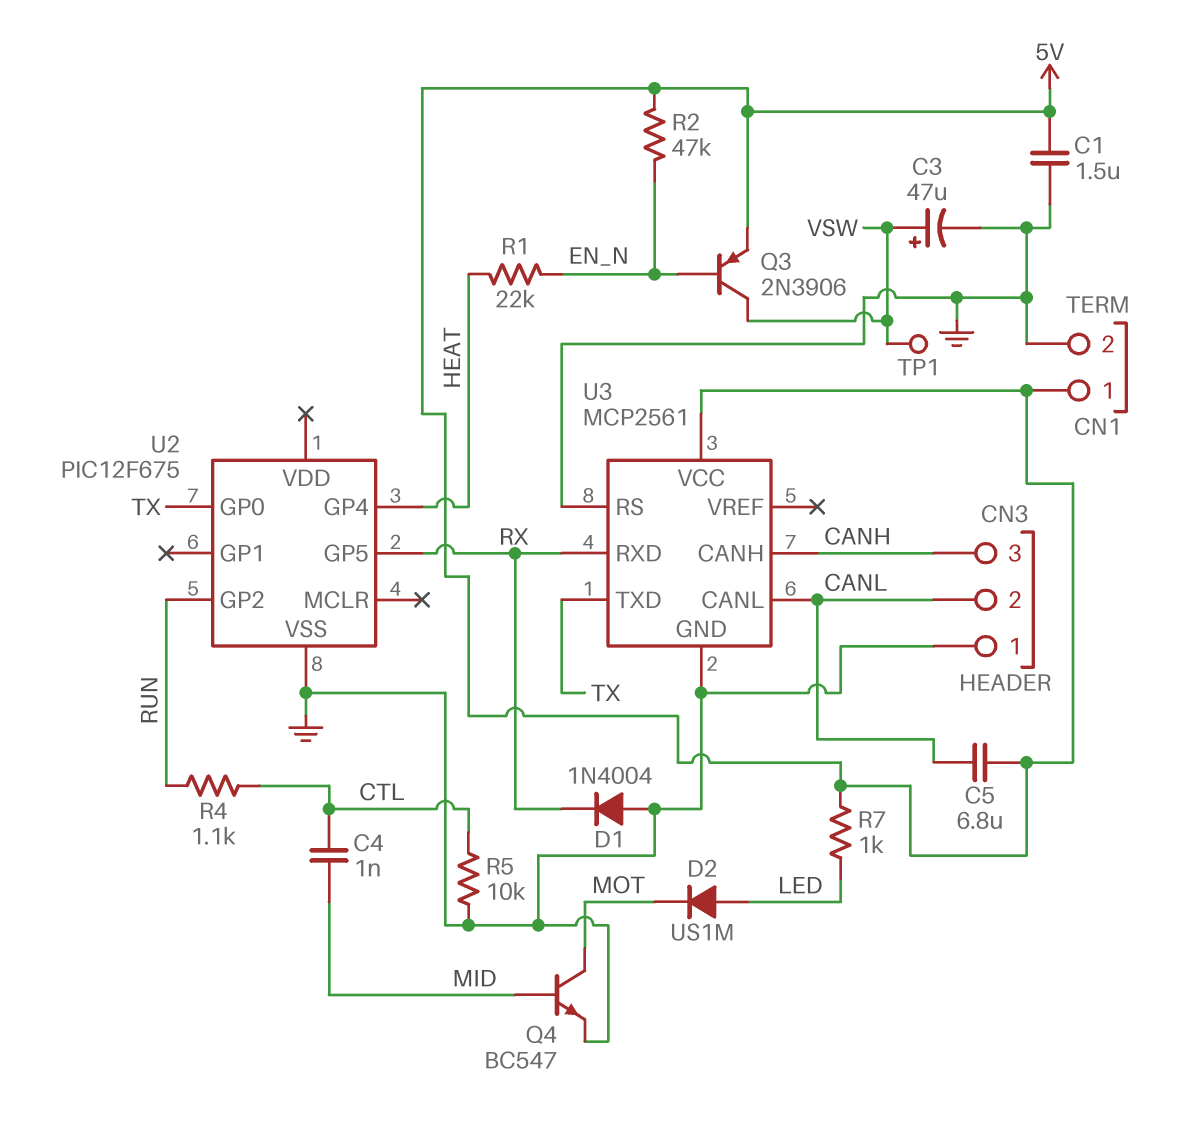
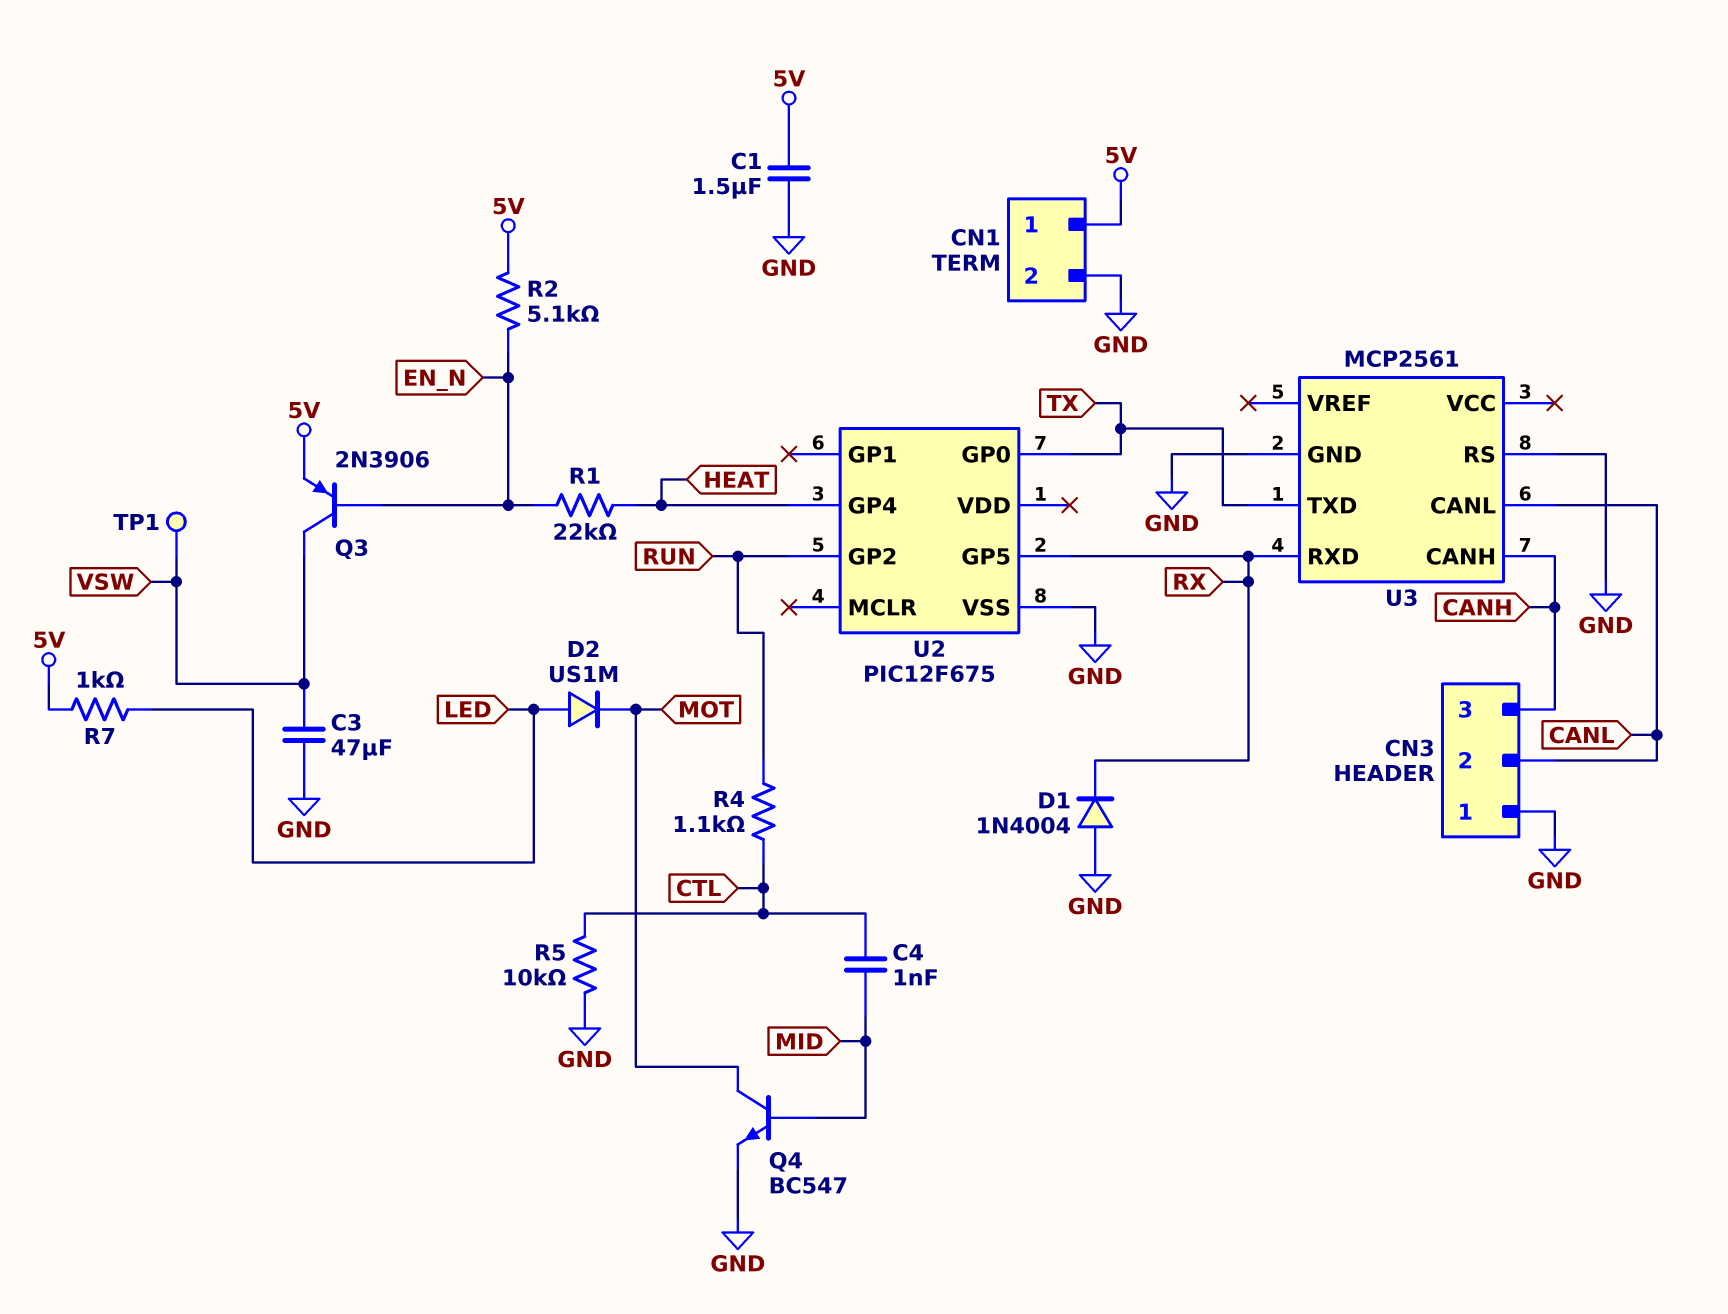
C3: 47uF (plus VSW, minus GND) -> 47uF (GND, VSW)
C5: 6.8uF (5V, CANL) -> none
R2: 47k (5V, EN_N) -> 5.1k (5V, EN_N)
U3 pin VCC: 5V -> none

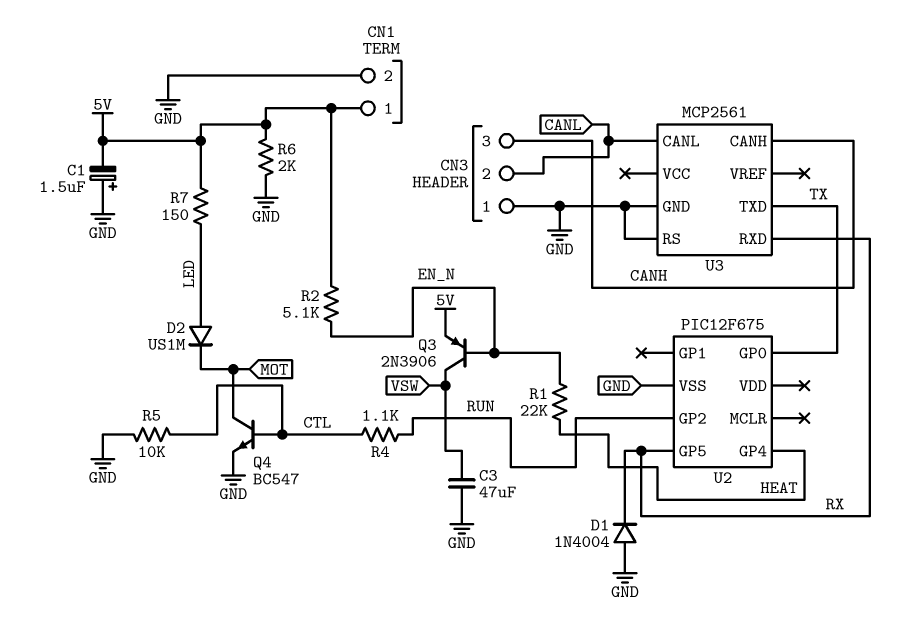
C1: 1.5uF (5V, GND) -> 1.5uF (plus GND, minus 5V)
C4: 1nF (CTL, MID) -> none
Q4: NPN BC547 (B MID, C MOT, E GND) -> NPN BC547 (B CTL, C MOT, E GND)
R6: none -> 2k (5V, GND)
R7: 1k (5V, LED) -> 150 (5V, LED)
TP1: test point (VSW) -> none

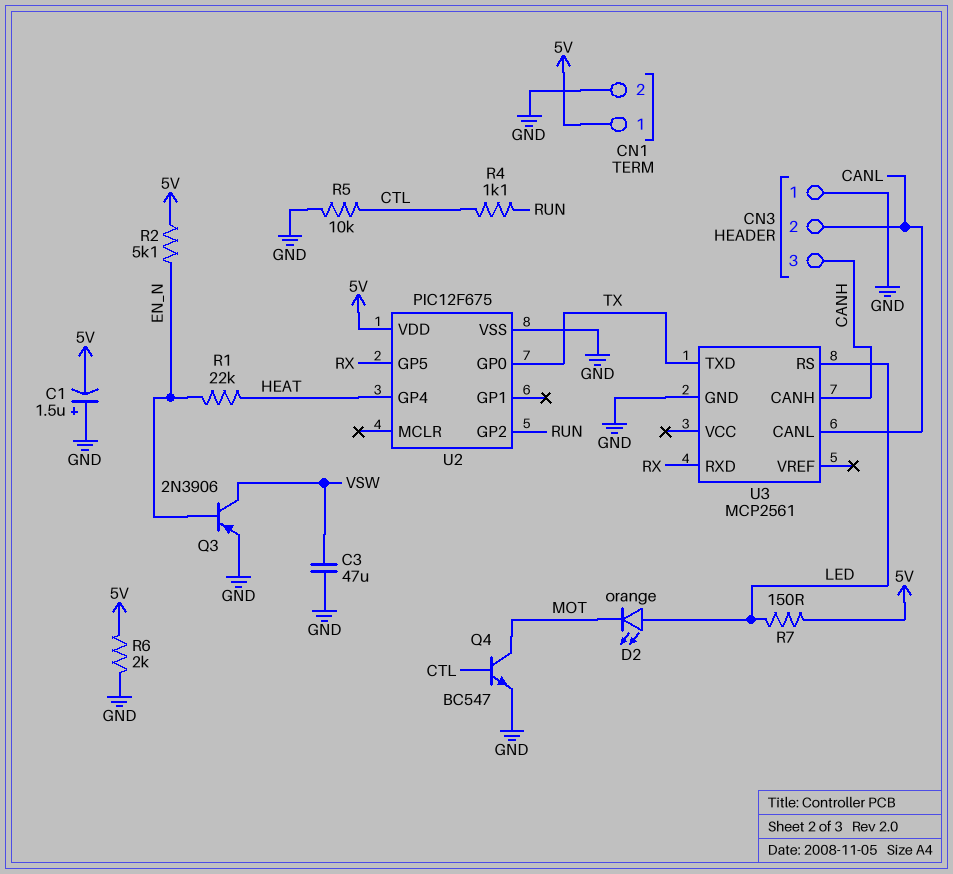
D1: diode 1N4004 (A GND, K RX) -> none
D2: diode US1M (A LED, K MOT) -> LED orange (A LED, K MOT)
Q3: PNP 2N3906 (B EN_N, C VSW, E 5V) -> PNP 2N3906 (B EN_N, C VSW, E GND)
U2 pin VDD: none -> 5V
U3 pin RS: GND -> LED

